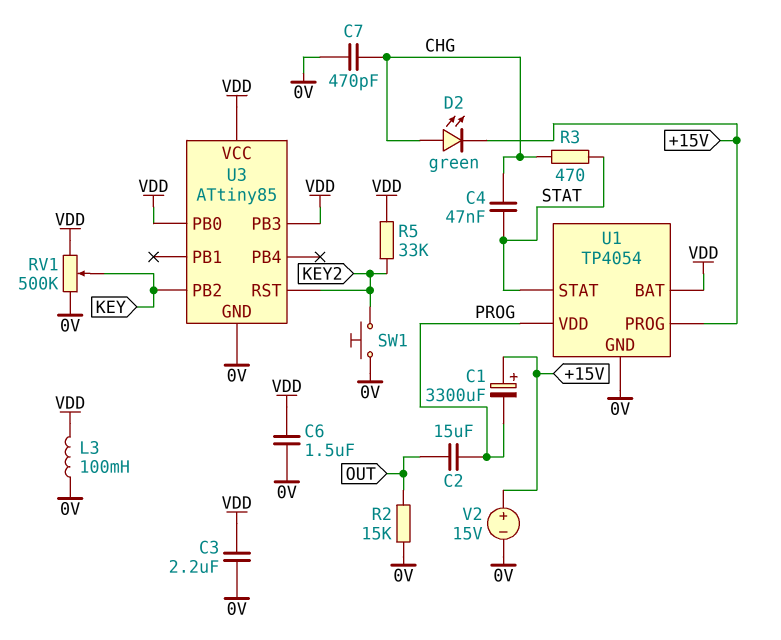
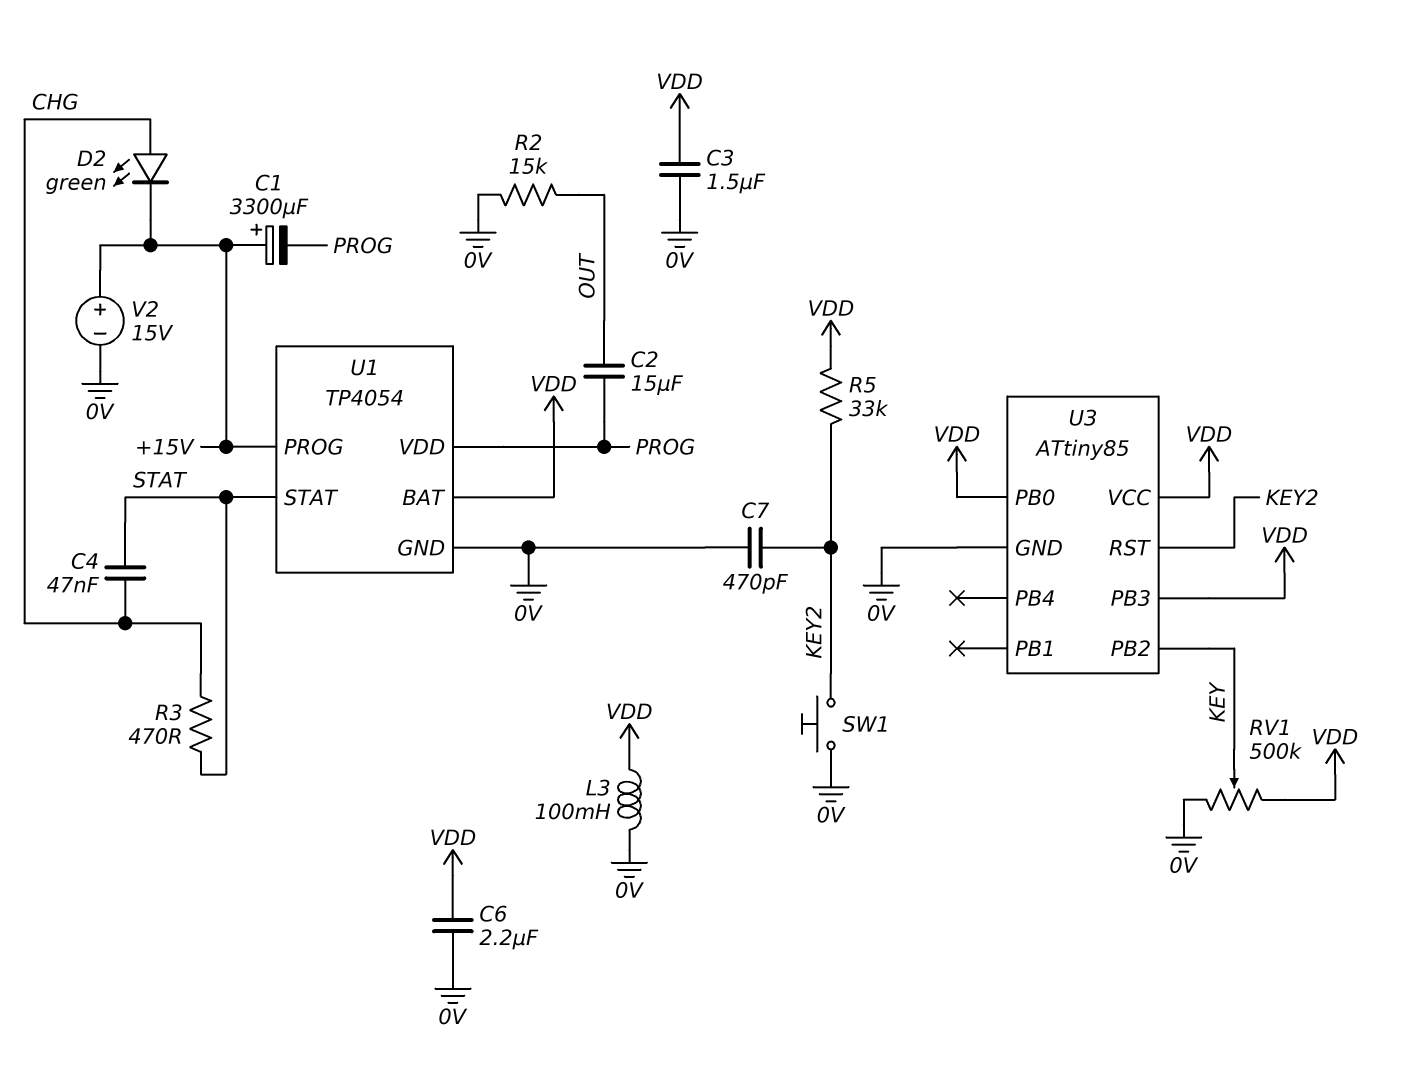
C3: 2.2uF (0V, VDD) -> 1.5uF (0V, VDD)
C6: 1.5uF (0V, VDD) -> 2.2uF (0V, VDD)
C7: 470pF (0V, CHG) -> 470pF (0V, KEY2)

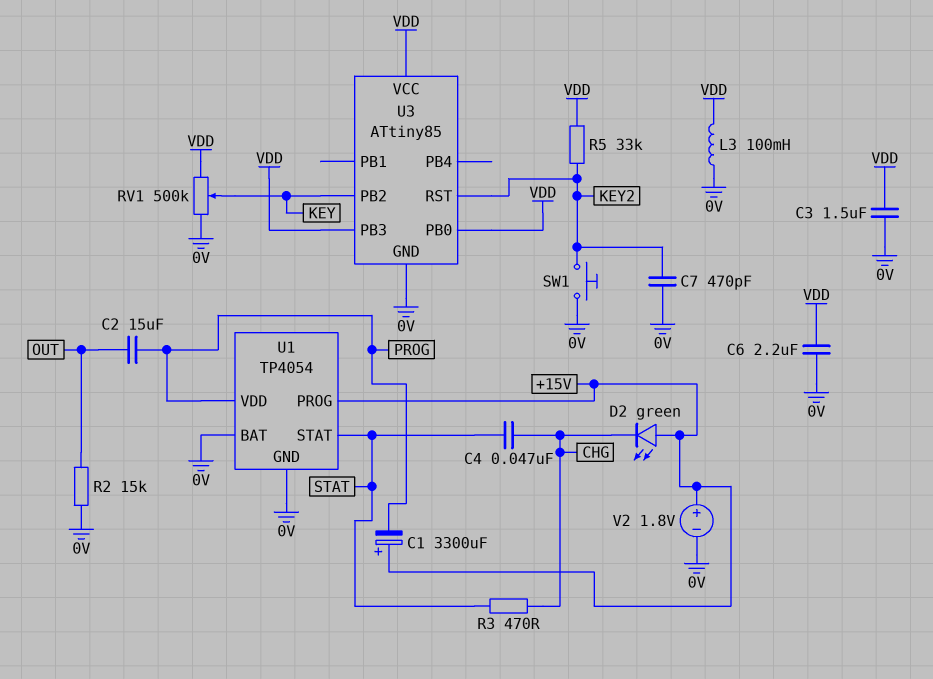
D2: LED green (A CHG, K +15V) -> LED green (A +15V, K CHG)
U1 pin BAT: VDD -> 0V
V2: 15V (plus +15V, minus 0V) -> 1.8V (plus +15V, minus 0V)

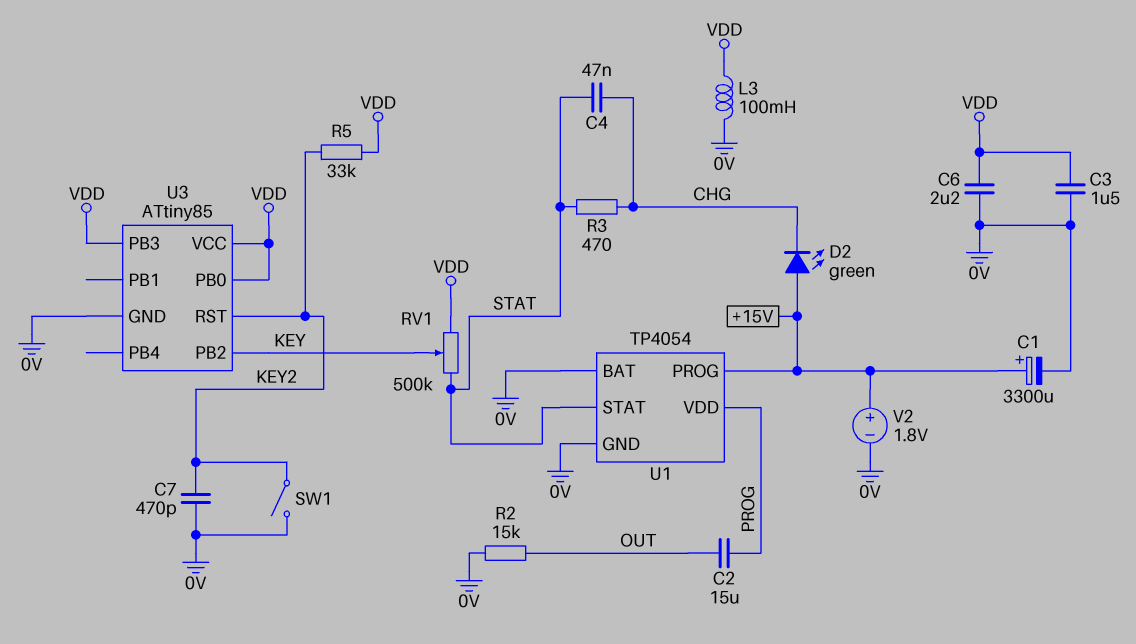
C1: 3300uF (plus +15V, minus PROG) -> 3300uF (plus +15V, minus 0V)
RV1: 500k (0V, VDD, wiper KEY) -> 500k (STAT, VDD, wiper KEY)
SW1: button (0V, KEY2) -> switch (0V, KEY2)

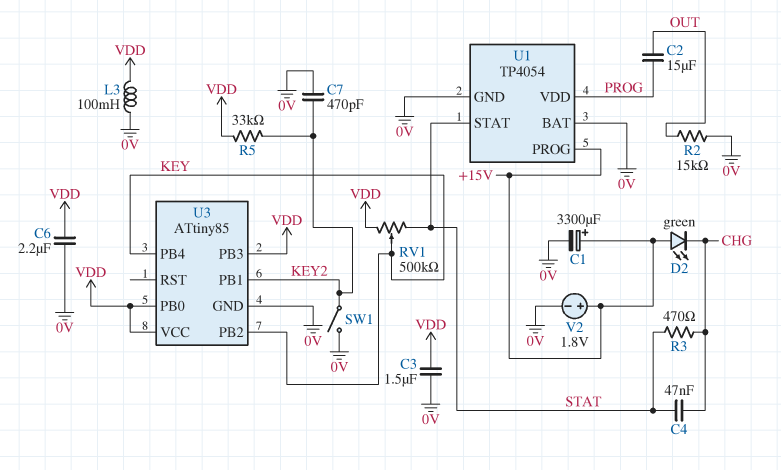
U3 pin PB1: none -> KEY2
U3 pin PB4: none -> KEY
U3 pin RST: KEY2 -> none

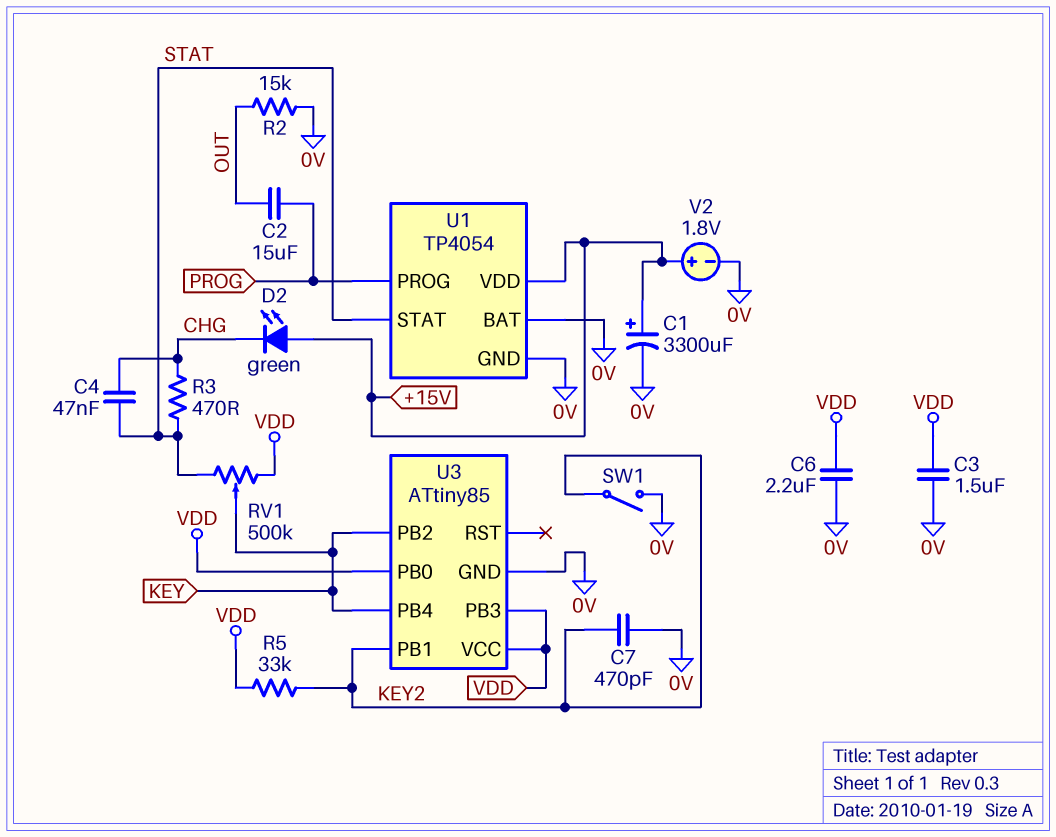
L3: 100mH (0V, VDD) -> none
U1 pin PROG: +15V -> PROG
U1 pin VDD: PROG -> +15V

